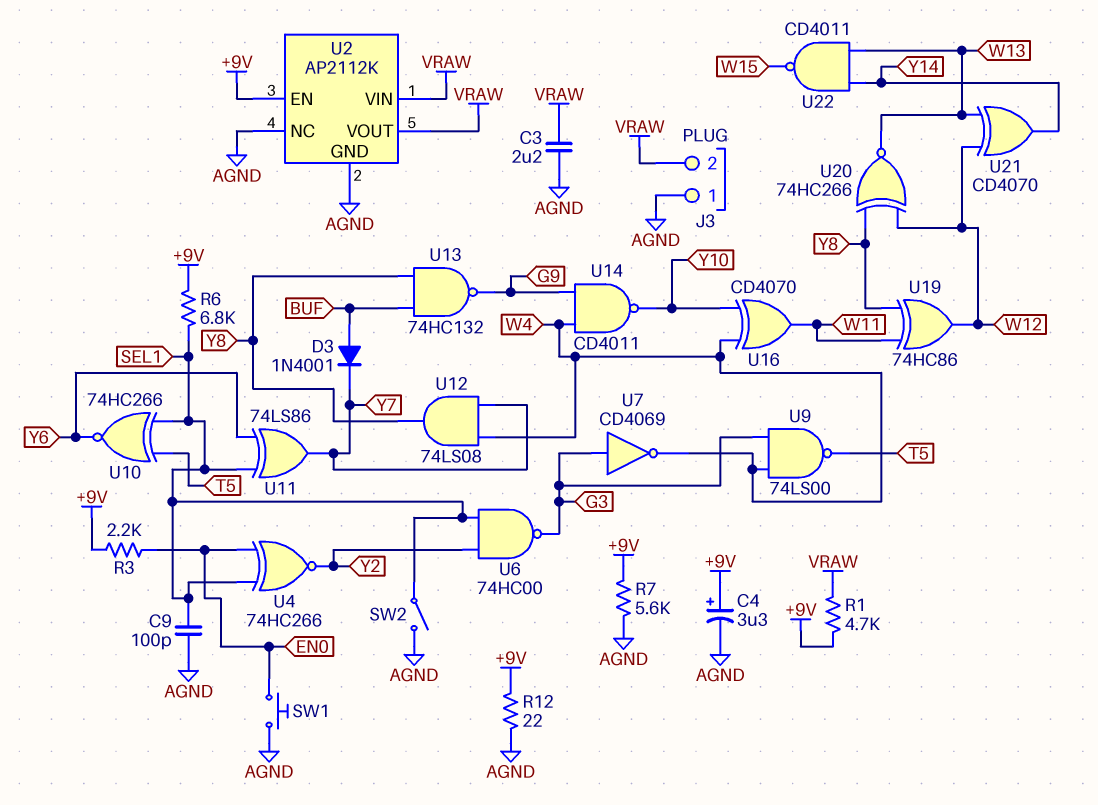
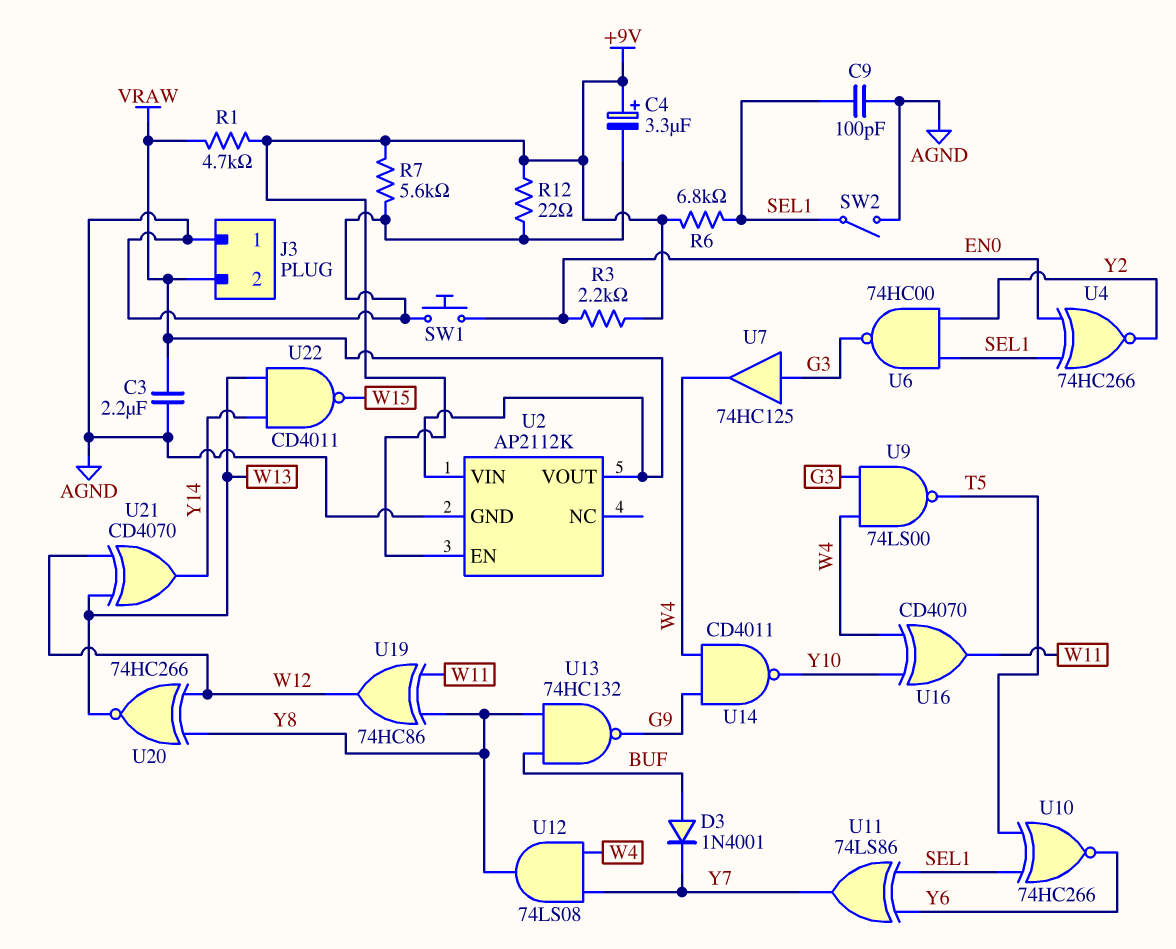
U2 pin NC: AGND -> none
U7: NOT CD4069 (in G3, out W4) -> buffer 74HC125 (in G3, out W4)

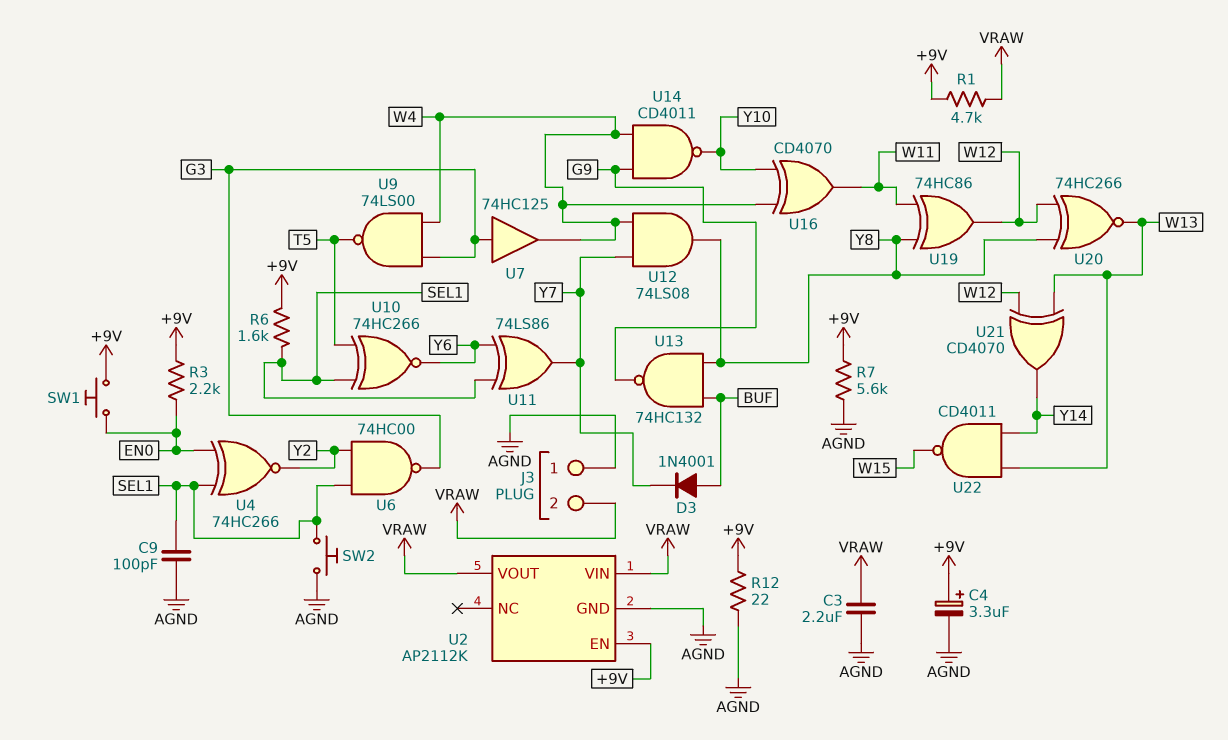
R6: 6.8k (+9V, SEL1) -> 1.6k (+9V, SEL1)
SW1: button (AGND, EN0) -> button (+9V, EN0)
SW2: switch (AGND, SEL1) -> button (AGND, SEL1)

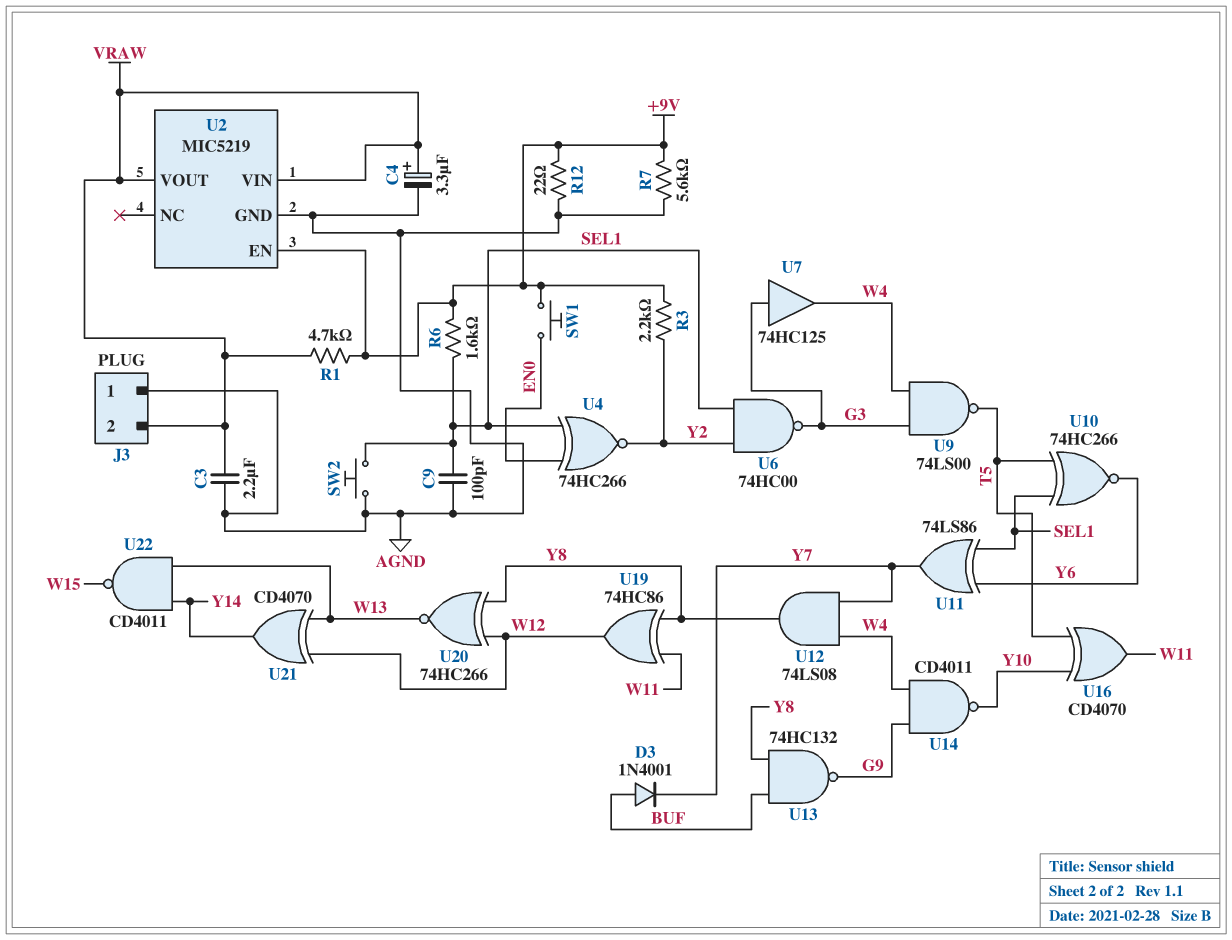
C4: 3.3uF (plus +9V, minus AGND) -> 3.3uF (plus VRAW, minus AGND)
R3: 2.2k (+9V, EN0) -> 2.2k (+9V, Y2)
U2: AP2112K -> MIC5219
U16: XOR CD4070 (in W4, in Y10, out W11) -> XOR CD4070 (in T5, in Y10, out W11)

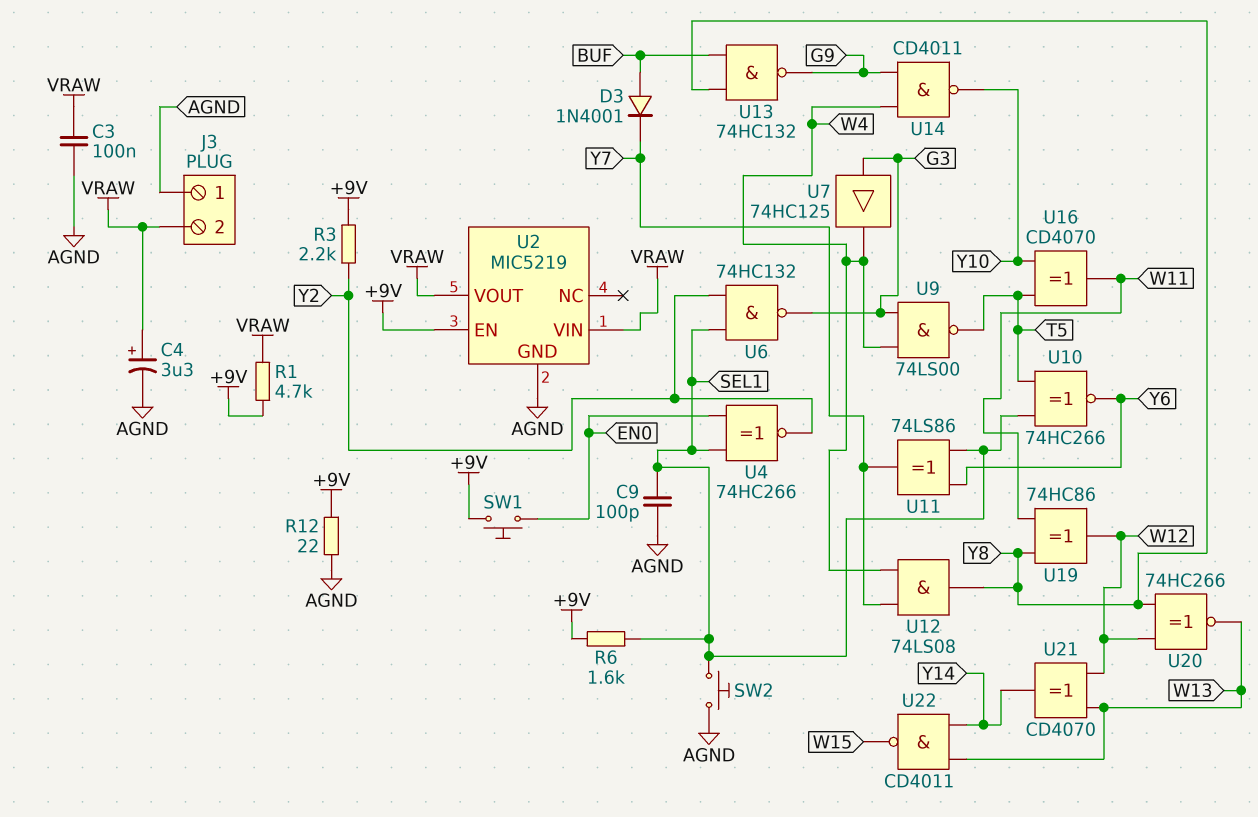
C3: 2.2uF (AGND, VRAW) -> 100nF (AGND, VRAW)
R7: 5.6k (+9V, AGND) -> none
U6: NAND 74HC00 (in SEL1, in Y2, out G3) -> NAND 74HC132 (in SEL1, in Y2, out G3)

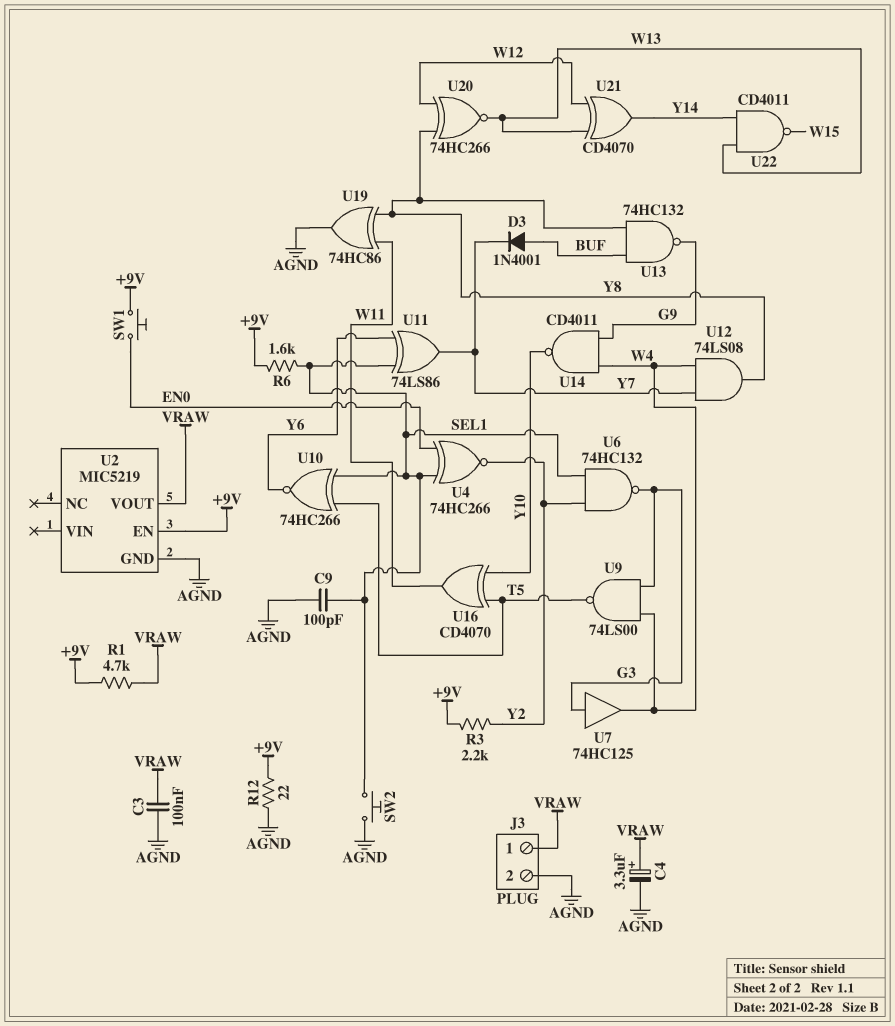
J3 pin 1: AGND -> VRAW
J3 pin 2: VRAW -> AGND
U2 pin VIN: VRAW -> none
U19: XOR 74HC86 (in W11, in Y8, out W12) -> XOR 74HC86 (in W11, in Y8, out AGND)

